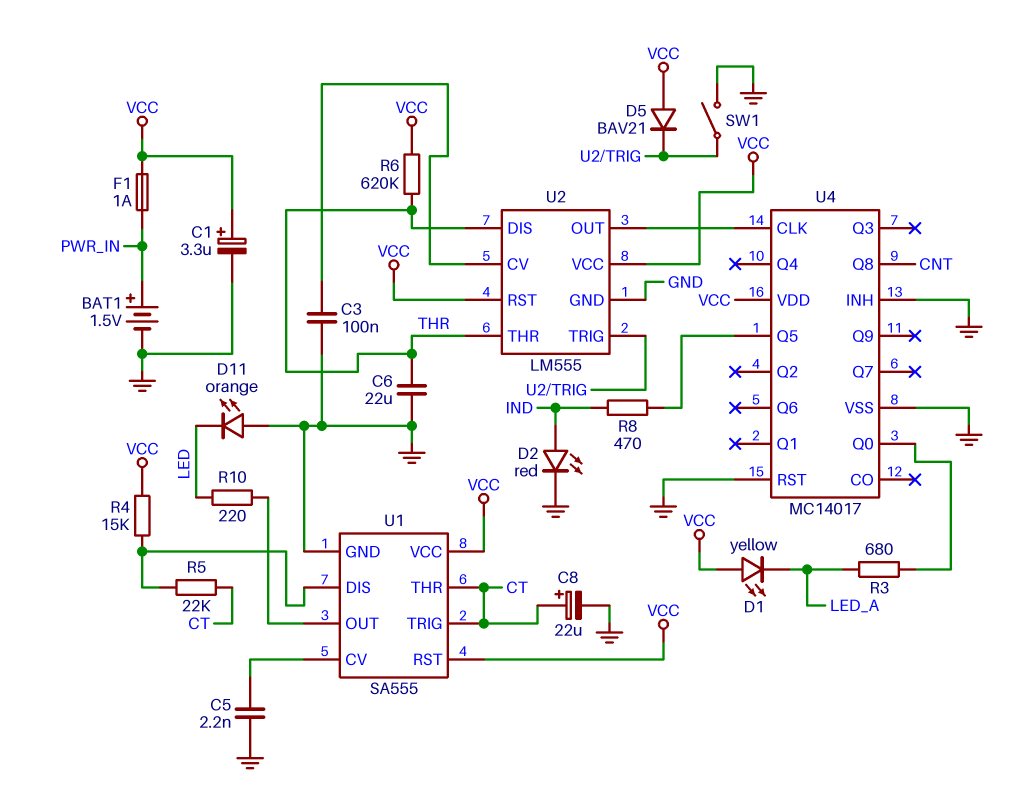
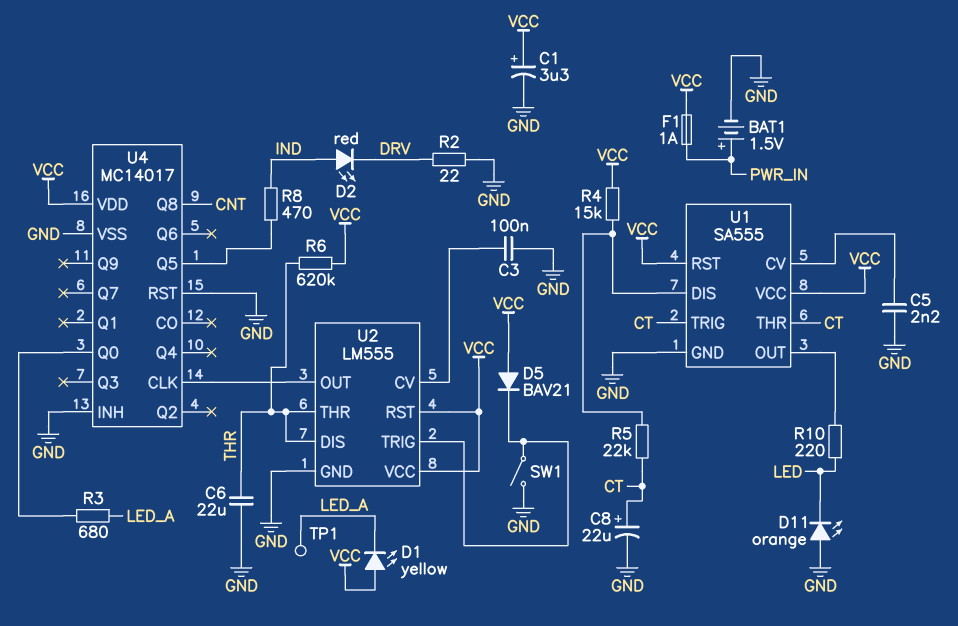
D2: LED red (A IND, K GND) -> LED red (A IND, K DRV)
R2: none -> 22 (DRV, GND)
TP1: none -> test point (LED_A)

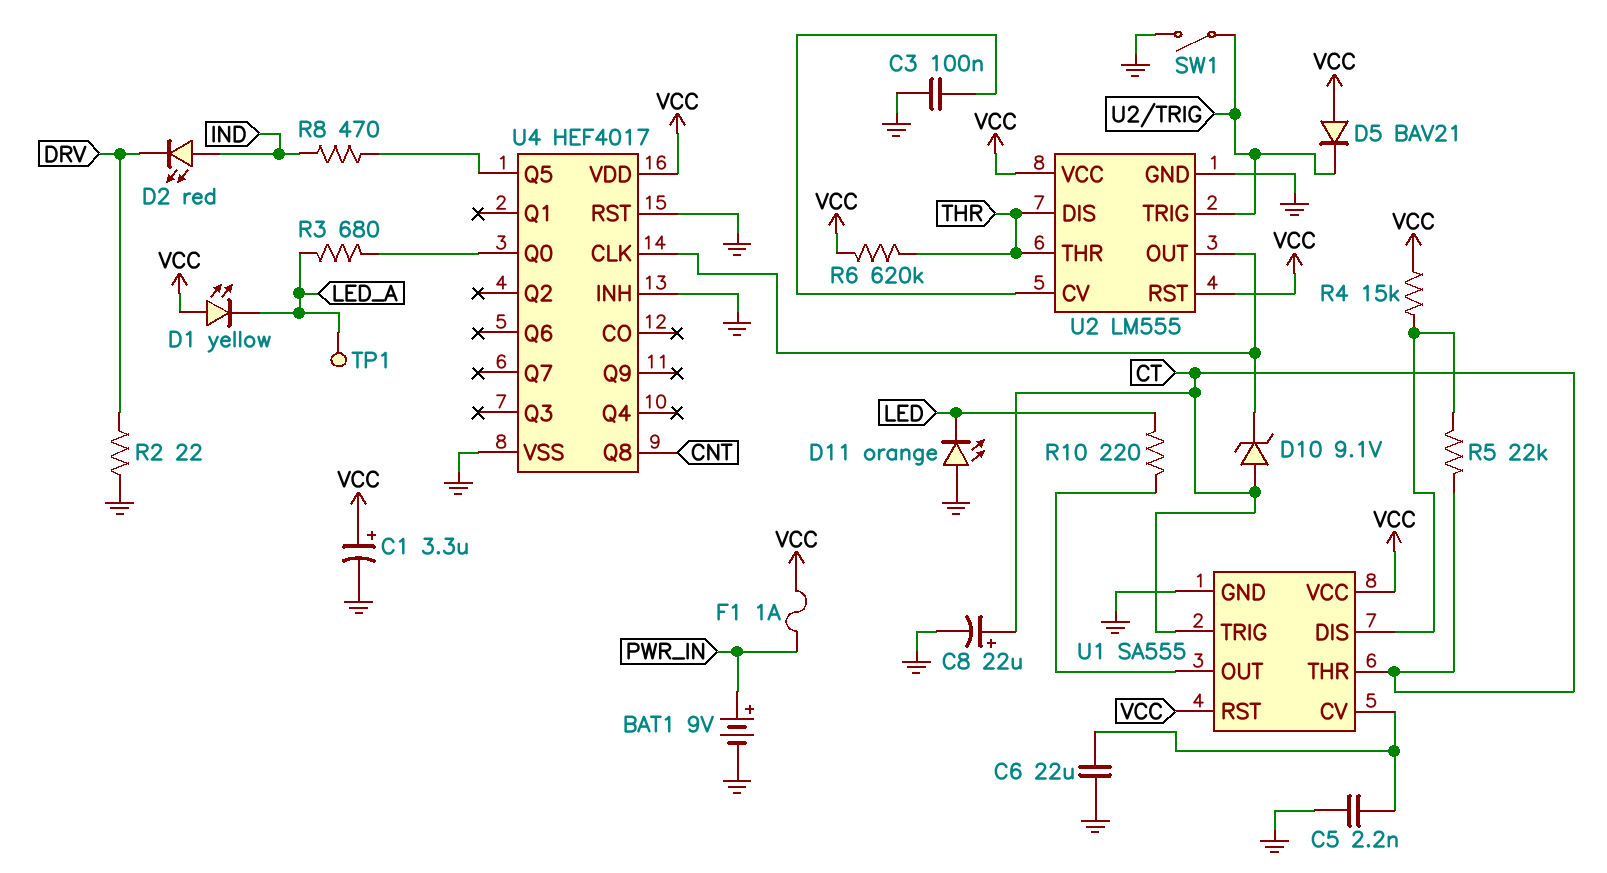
BAT1: 1.5V (plus PWR_IN, minus GND) -> 9V (plus PWR_IN, minus GND)
C6: 22uF (GND, THR) -> 22uF (GND, U1/CV)
D10: none -> zener 9.1V (A CT, K U2/OUT)
U4: MC14017 -> HEF4017

